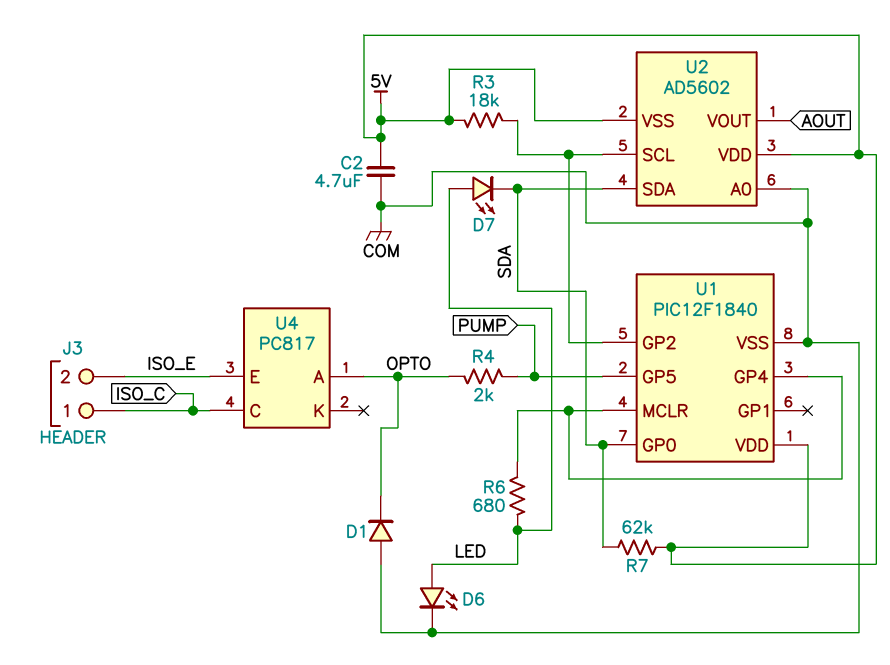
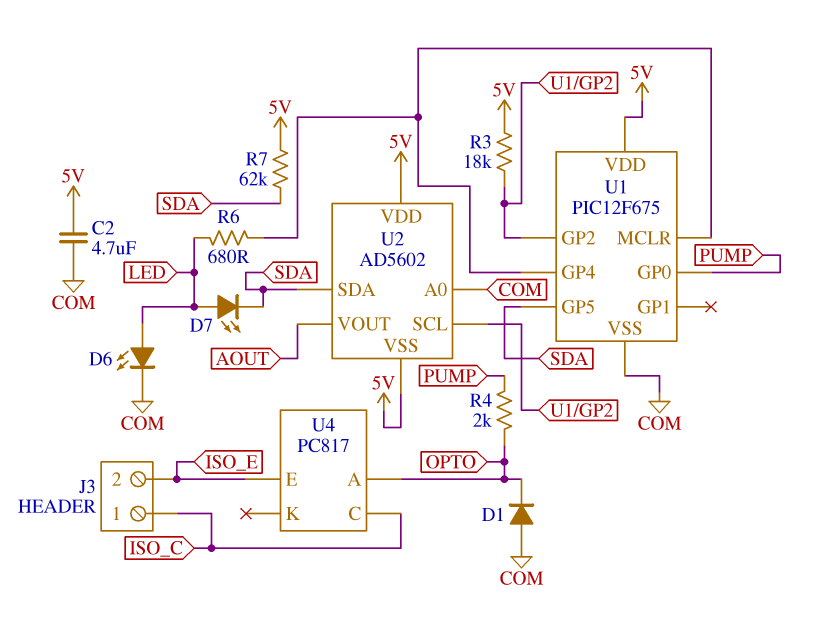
U1: PIC12F1840 -> PIC12F675
U1 pin GP0: SDA -> PUMP
U1 pin GP5: PUMP -> SDA

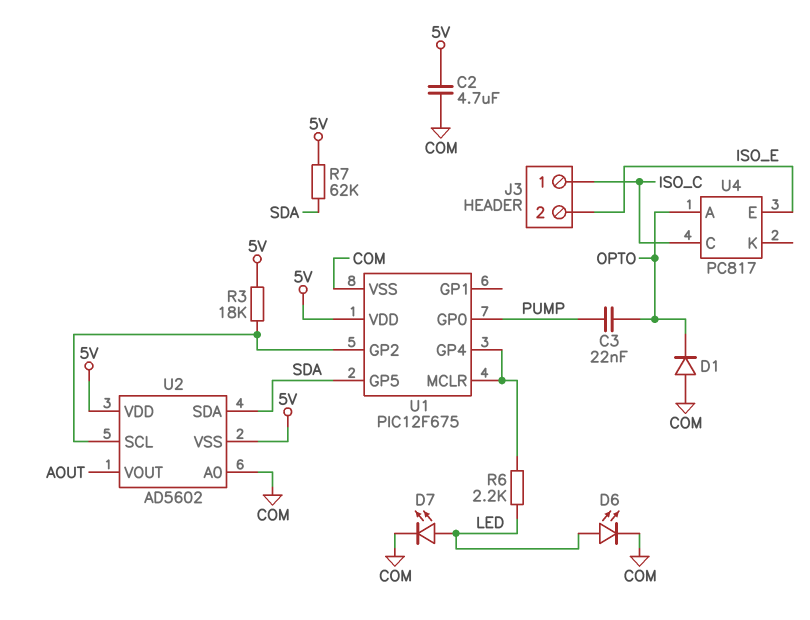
C3: none -> 22nF (OPTO, PUMP)
D7: LED (A LED, K SDA) -> LED (A LED, K COM)
R4: 2k (OPTO, PUMP) -> none
R6: 680 (LED, U1/GP4) -> 2.2k (LED, U1/GP4)

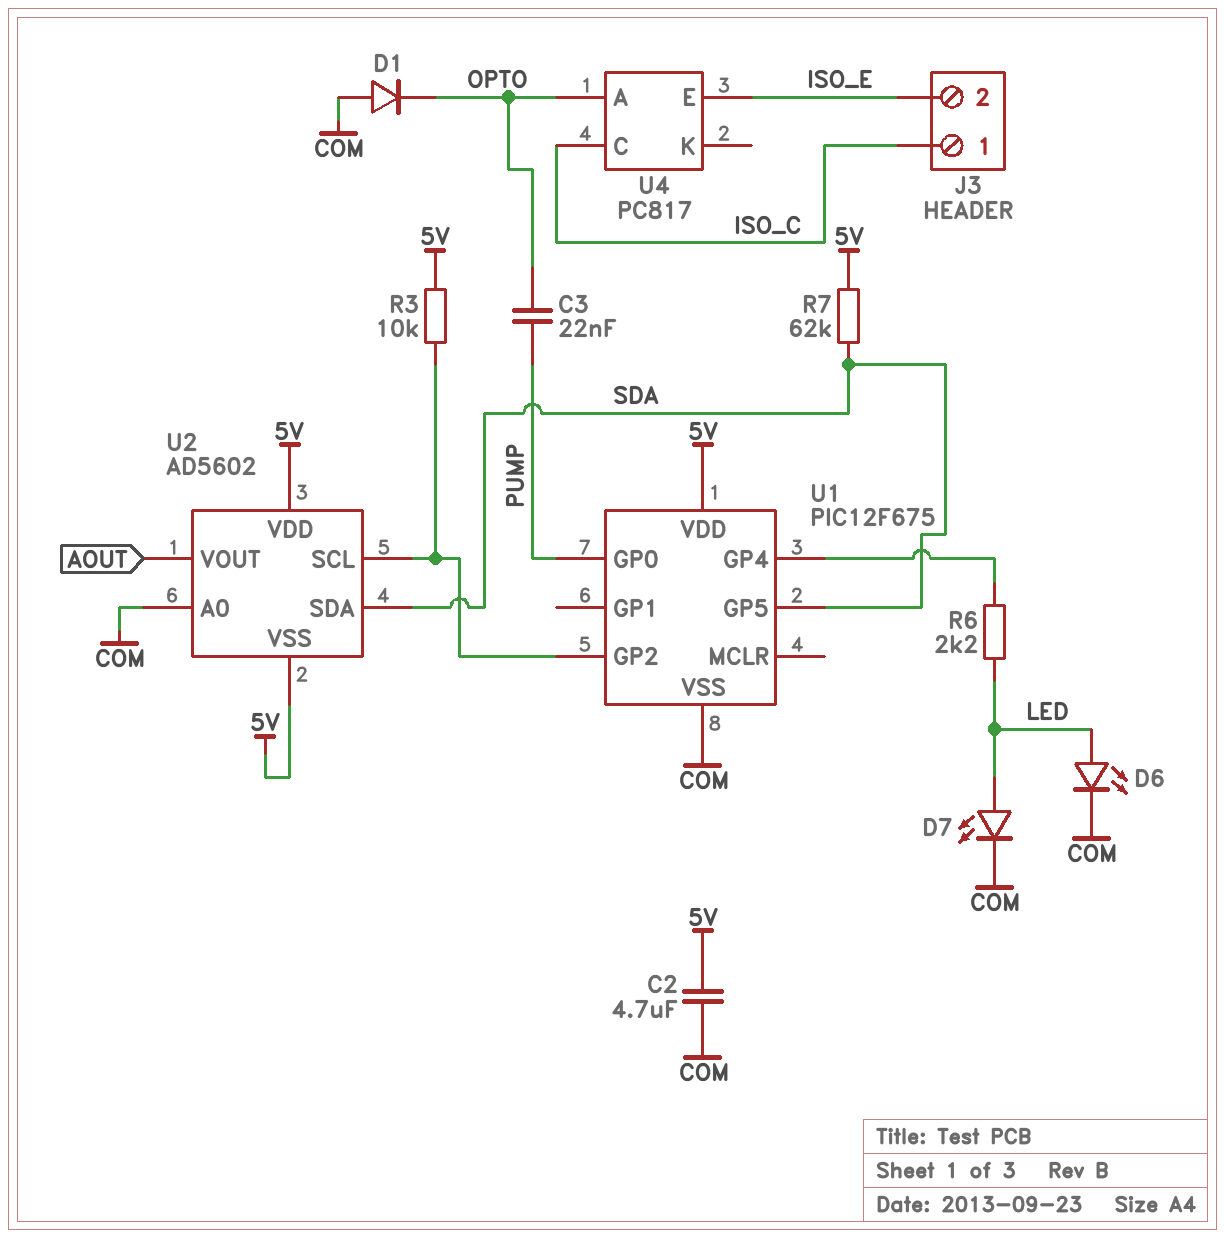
R3: 18k (5V, U1/GP2) -> 10k (5V, U1/GP2)
U1 pin MCLR: U1/GP4 -> none

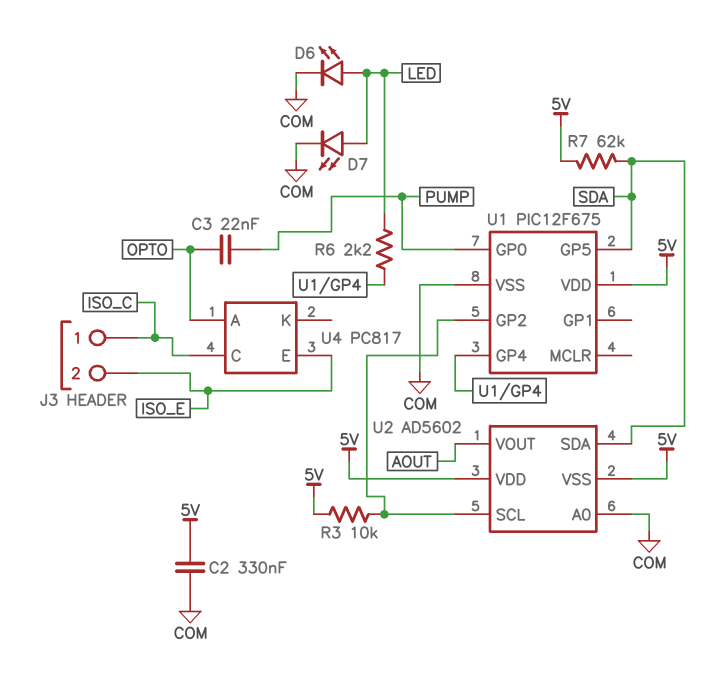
C2: 4.7uF (5V, COM) -> 330nF (5V, COM)
D1: diode (A COM, K OPTO) -> none

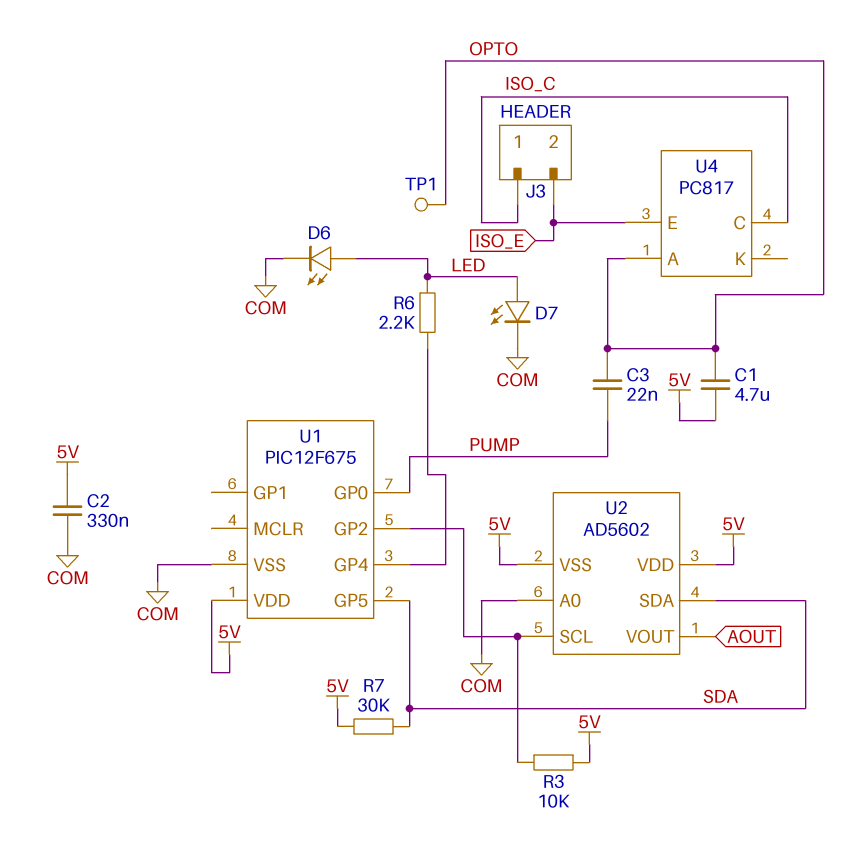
C1: none -> 4.7uF (5V, OPTO)
R7: 62k (5V, SDA) -> 30k (5V, SDA)
TP1: none -> test point (OPTO)

